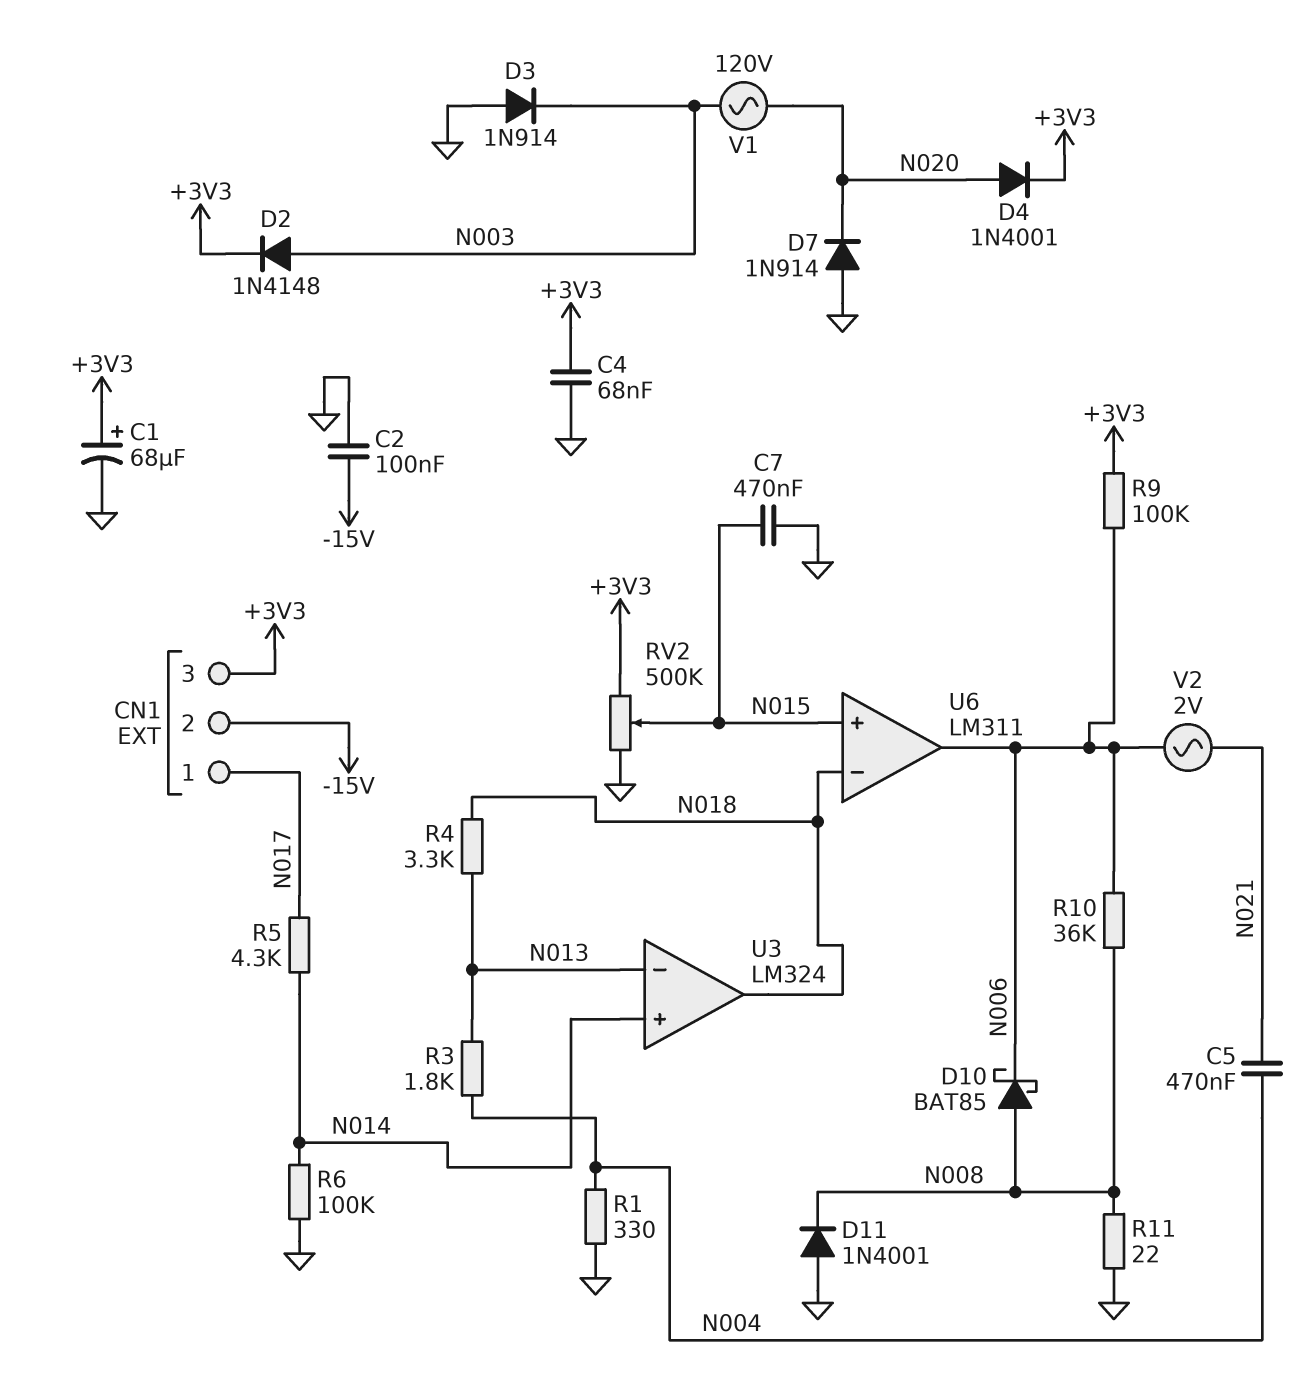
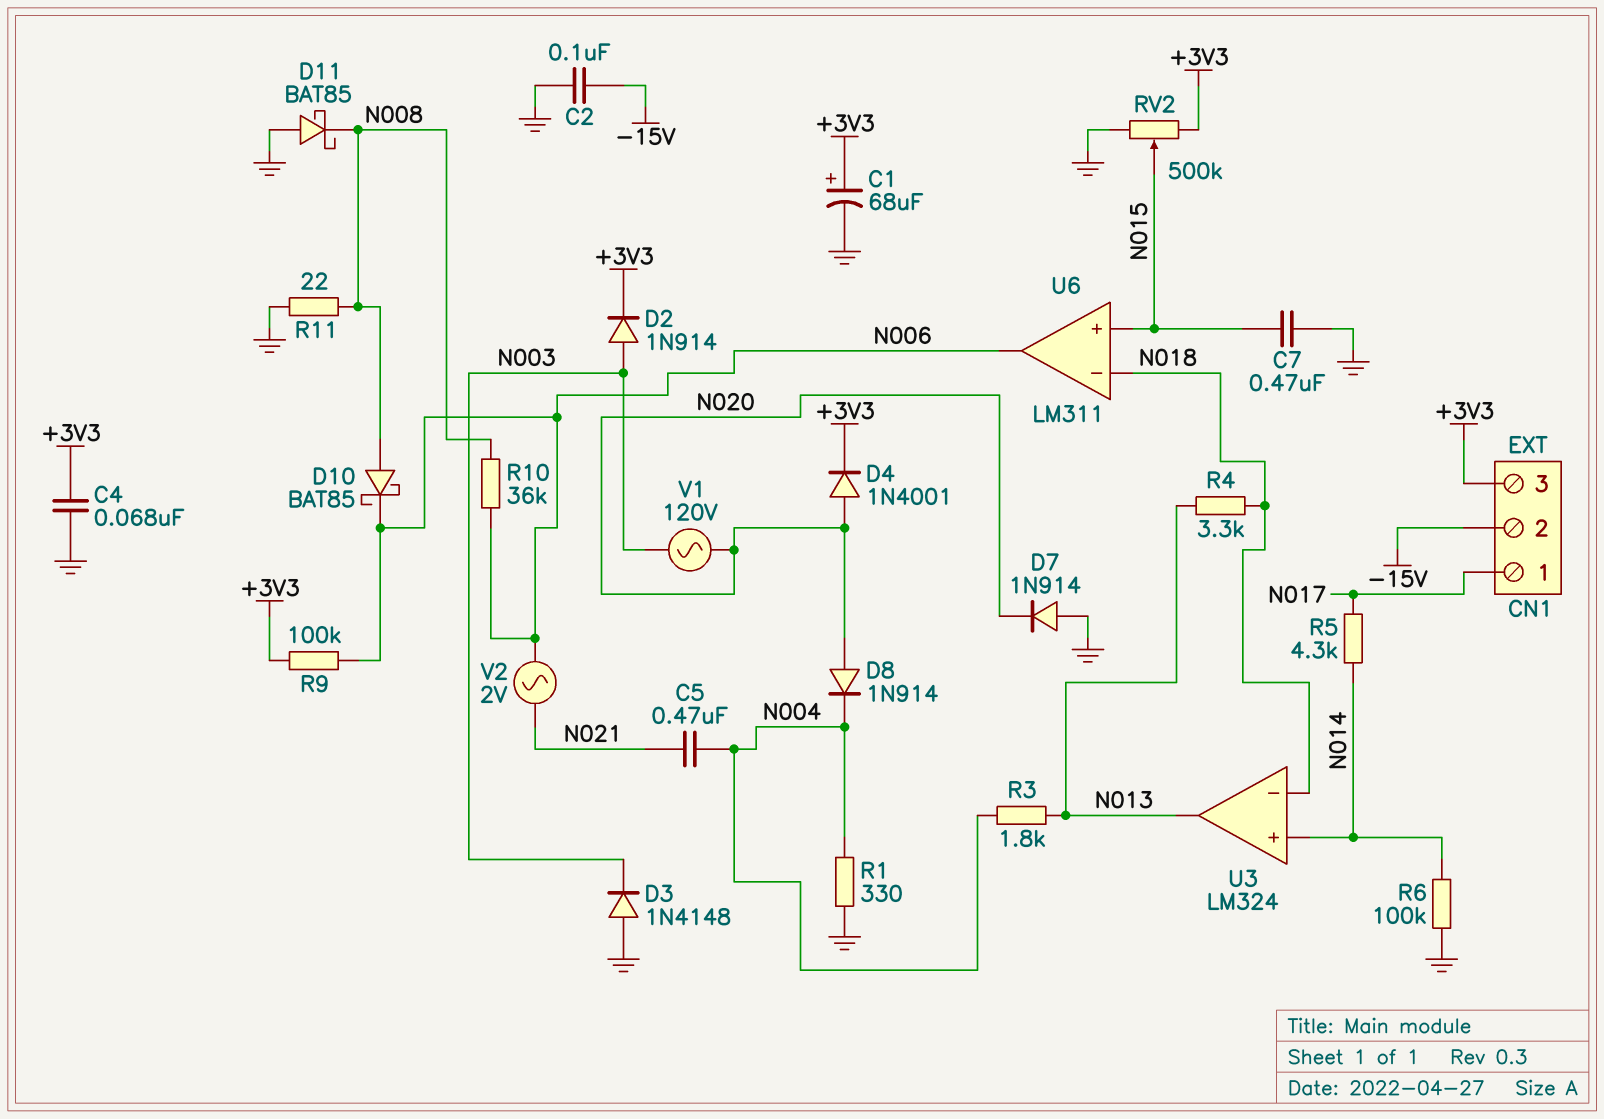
D2: diode 1N4148 (A N003, K +3V3) -> diode 1N914 (A N003, K +3V3)
D3: diode 1N914 (A GND, K N003) -> diode 1N4148 (A GND, K N003)
D8: none -> diode 1N914 (A N020, K N004)
D11: diode 1N4001 (A GND, K N008) -> schottky BAT85 (A GND, K N008)
U3 pin in-: N013 -> N018
U3 pin out: N018 -> N013

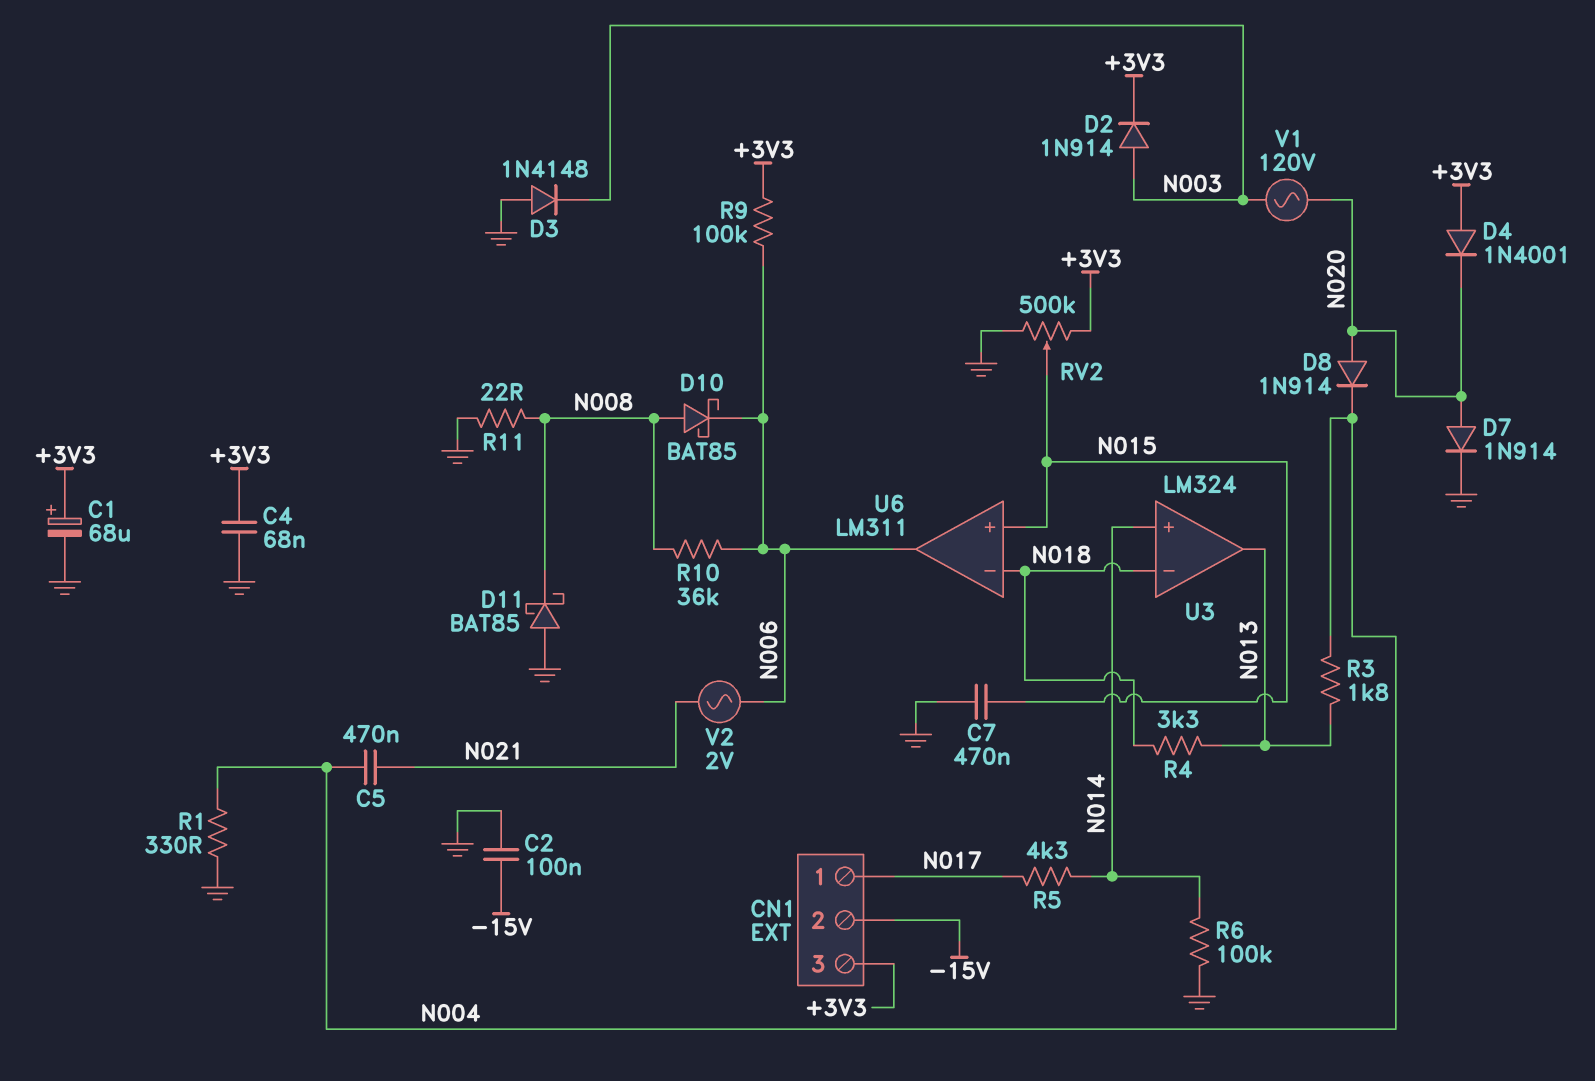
D4: diode 1N4001 (A N020, K +3V3) -> diode 1N4001 (A +3V3, K N020)
D7: diode 1N914 (A GND, K N020) -> diode 1N914 (A N020, K GND)

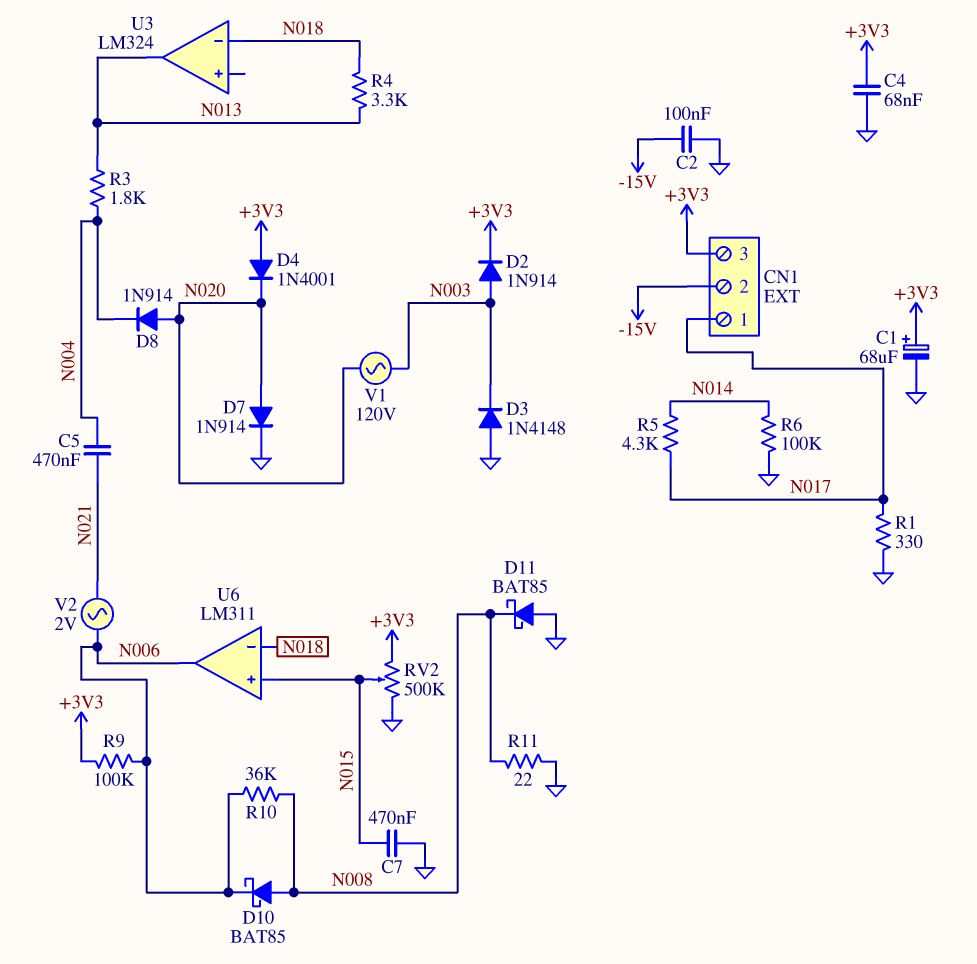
R1: 330 (GND, N004) -> 330 (GND, N017)
U3 pin in+: N014 -> none

